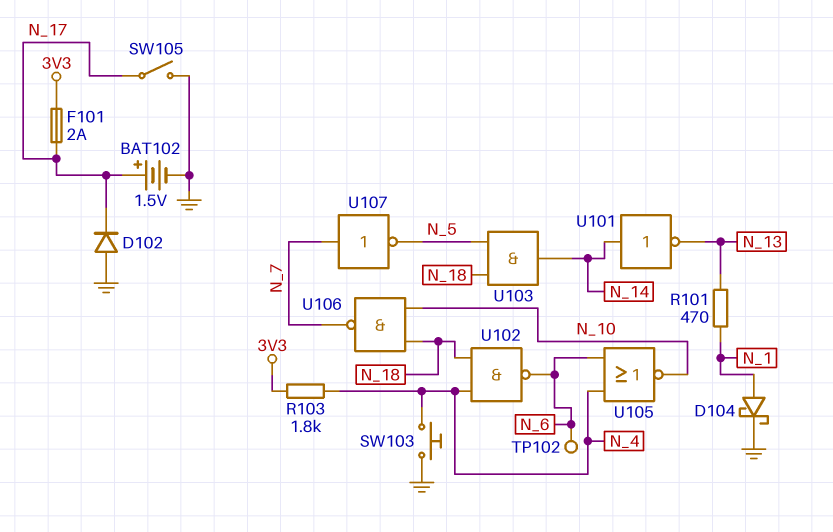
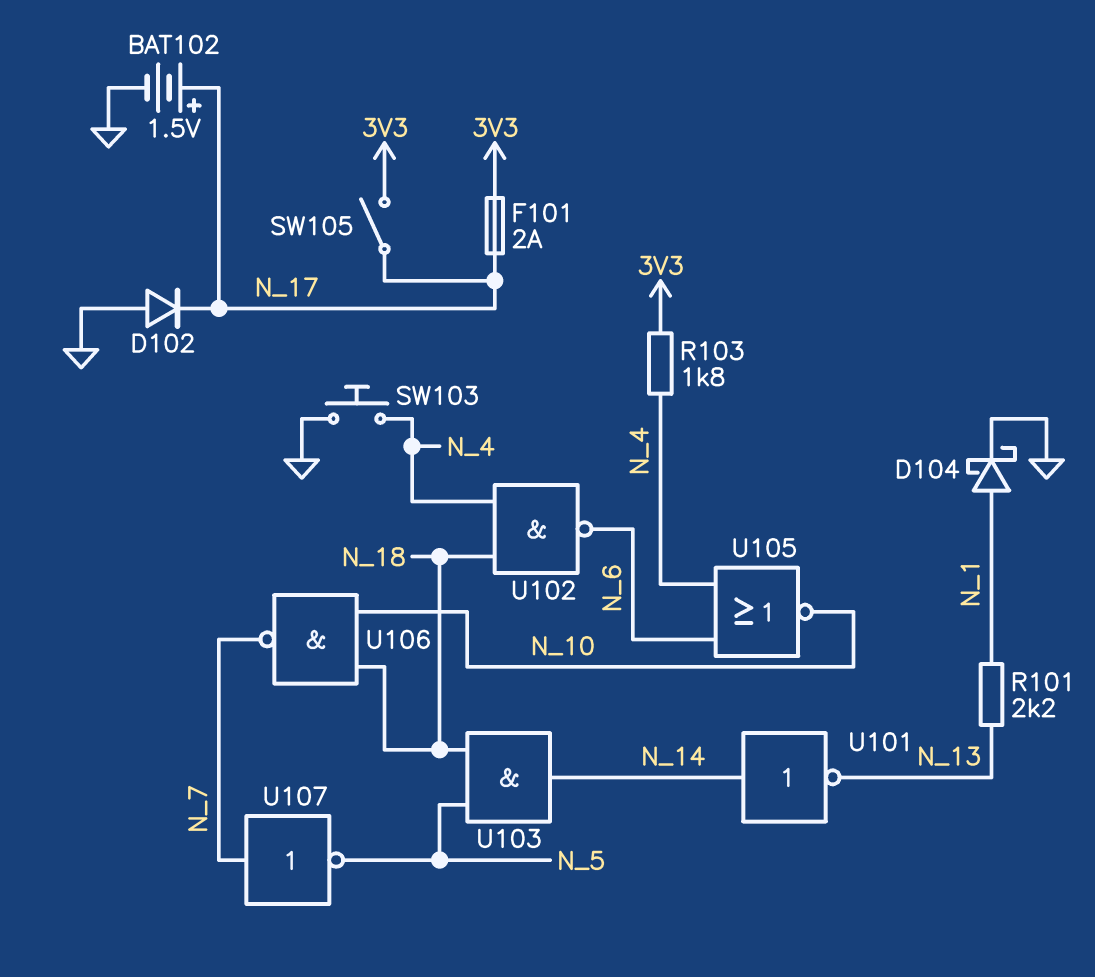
R101: 470 (N_1, N_13) -> 2.2k (N_1, N_13)
SW105: switch (GND, N_17) -> switch (3V3, N_17)
TP102: test point (N_6) -> none

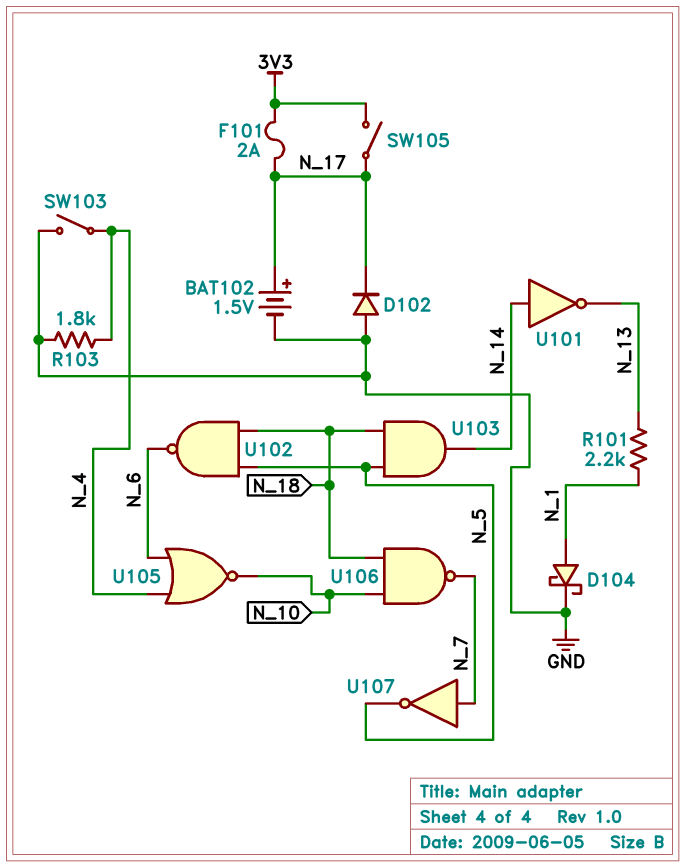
R103: 1.8k (3V3, N_4) -> 1.8k (GND, N_4)
SW103: button (GND, N_4) -> switch (GND, N_4)
U102: NAND (in N_4, in N_18, out N_6) -> NAND (in N_5, in N_18, out N_6)

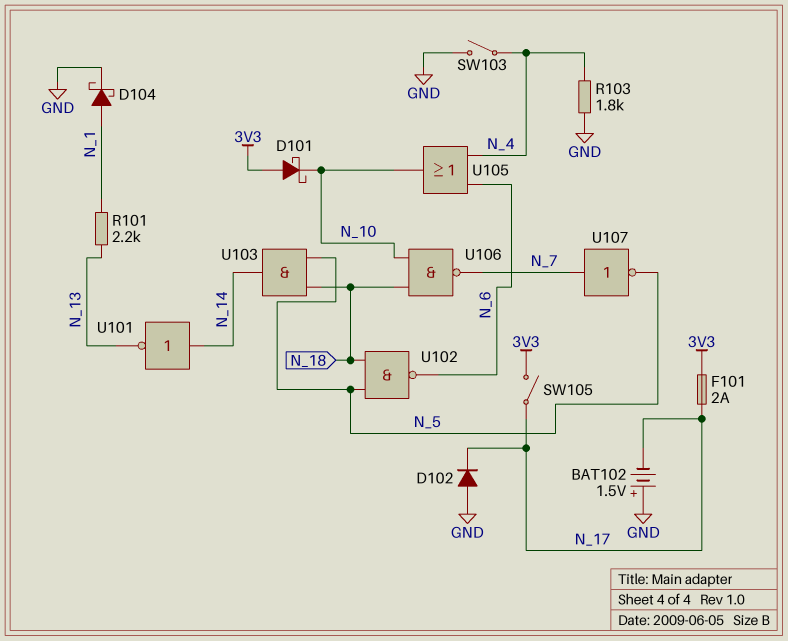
BAT102: 1.5V (plus N_17, minus GND) -> 1.5V (plus GND, minus N_17)
D101: none -> schottky (A 3V3, K N_10)
U105: NOR (in N_4, in N_6, out N_10) -> OR (in N_4, in N_6, out N_10)

